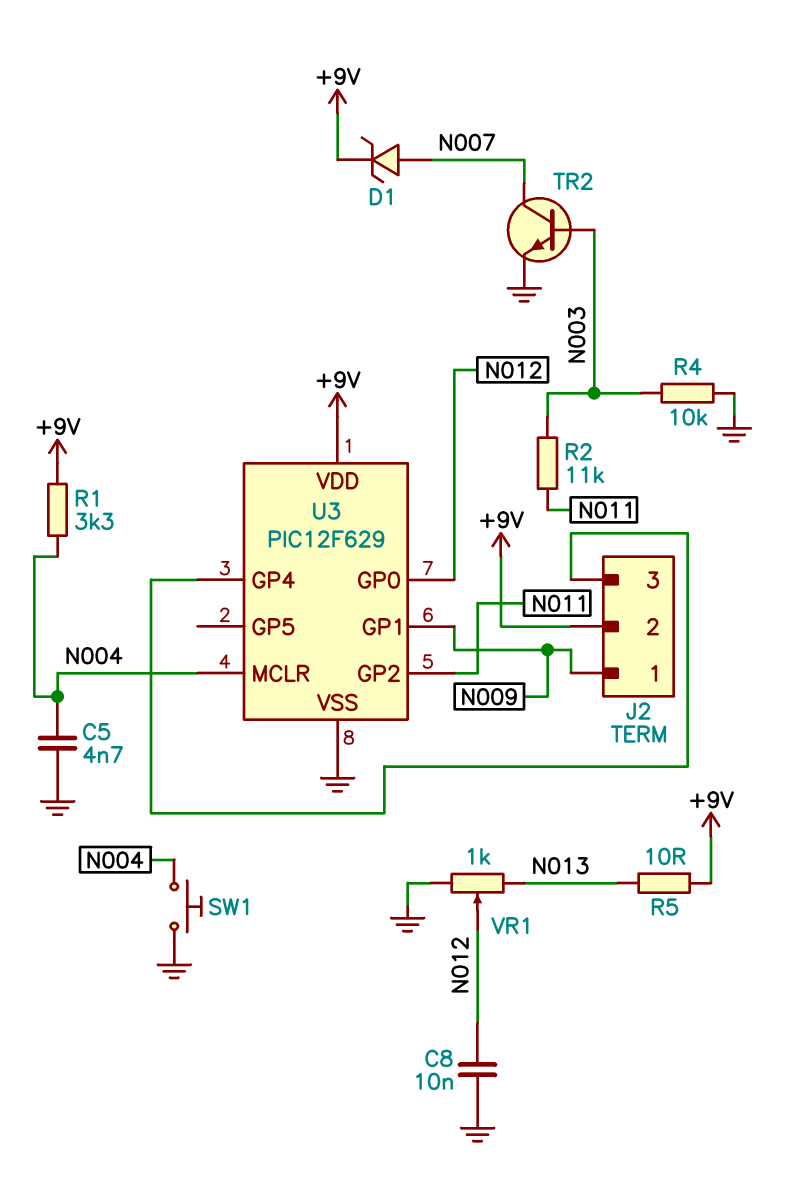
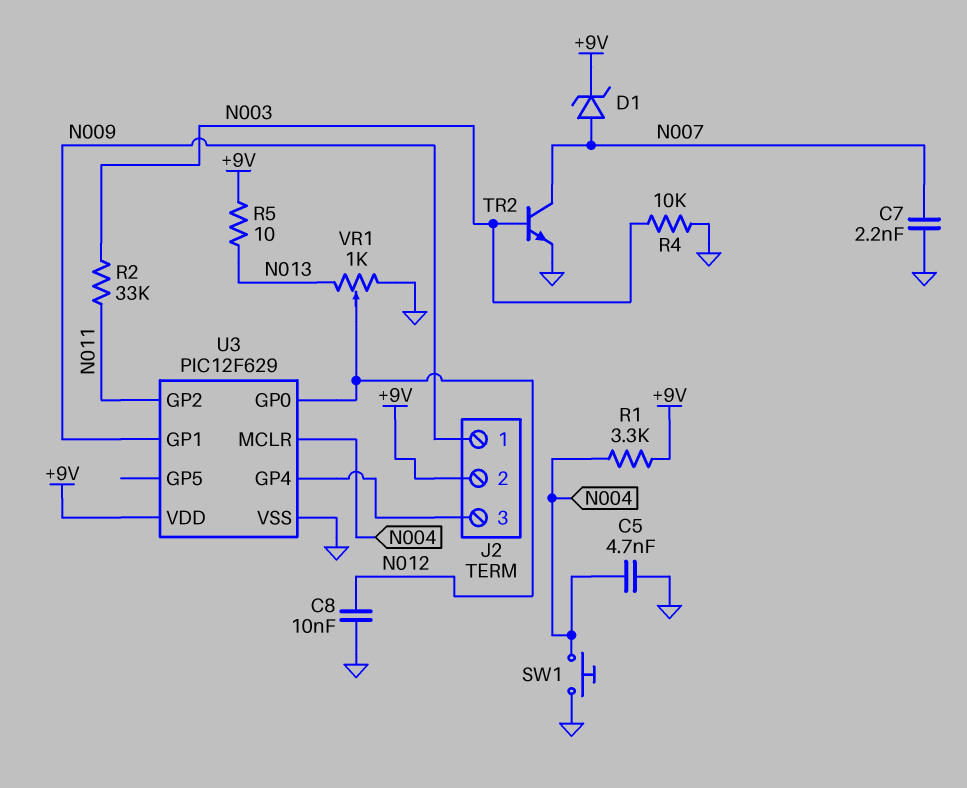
C7: none -> 2.2nF (GND, N007)
R2: 11k (N003, N011) -> 33k (N003, N011)

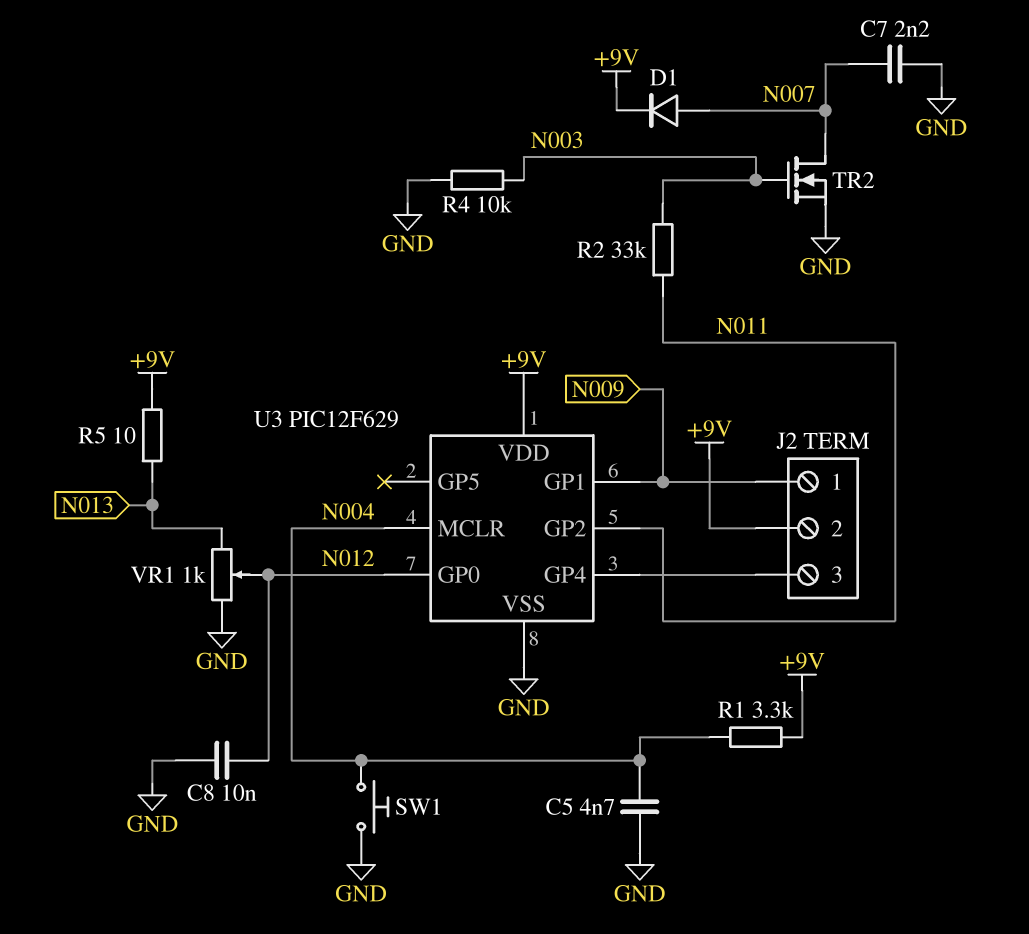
D1: zener (A N007, K +9V) -> diode (A N007, K +9V)
TR2: NPN (B N003, C N007, E GND) -> NMOS (G N003, D N007, S GND)

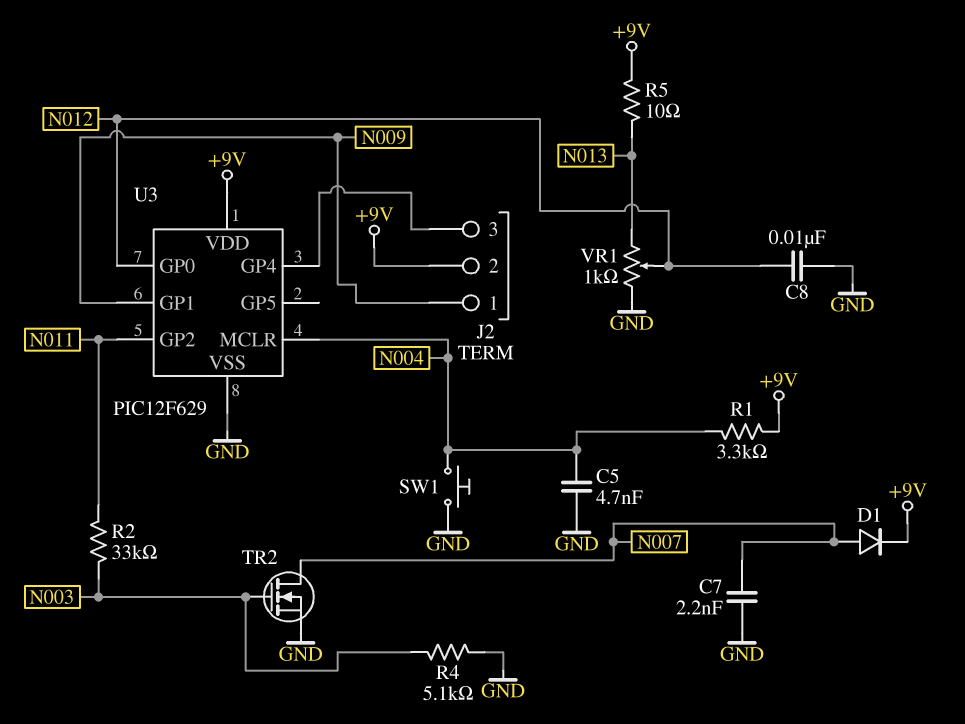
R4: 10k (GND, N003) -> 5.1k (GND, N003)

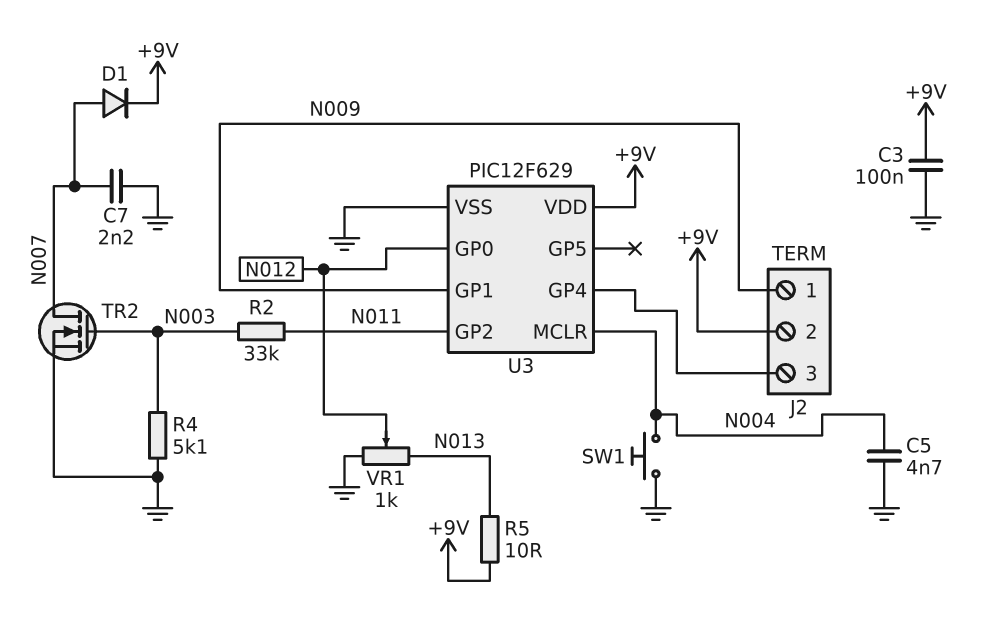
C3: none -> 100nF (+9V, GND)
C8: 10nF (GND, N012) -> none
R1: 3.3k (+9V, N004) -> none

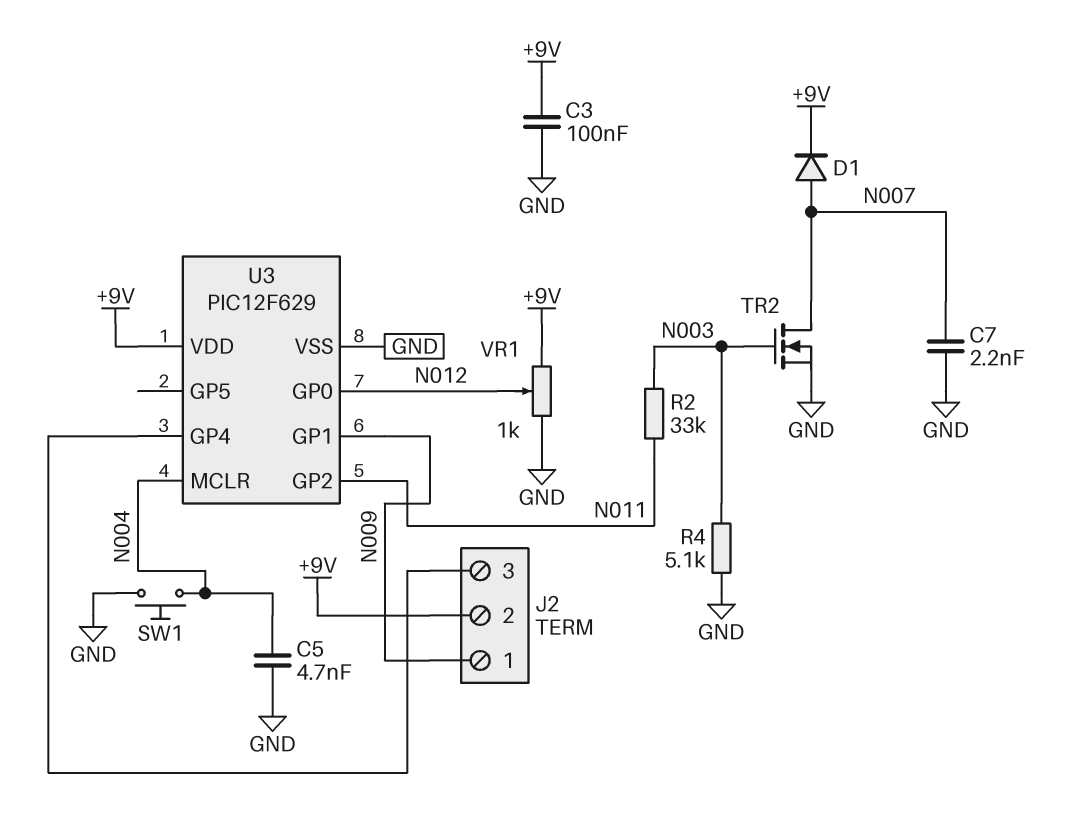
R5: 10 (+9V, N013) -> none
VR1: 1k (GND, N013, wiper N012) -> 1k (+9V, GND, wiper N012)

